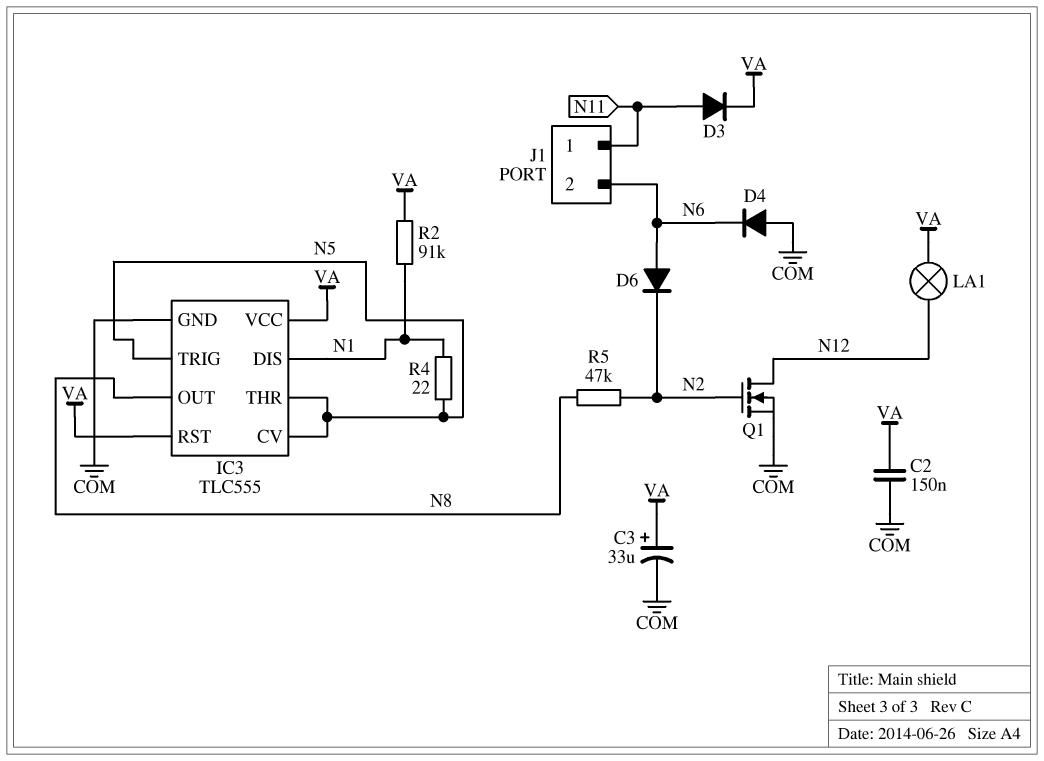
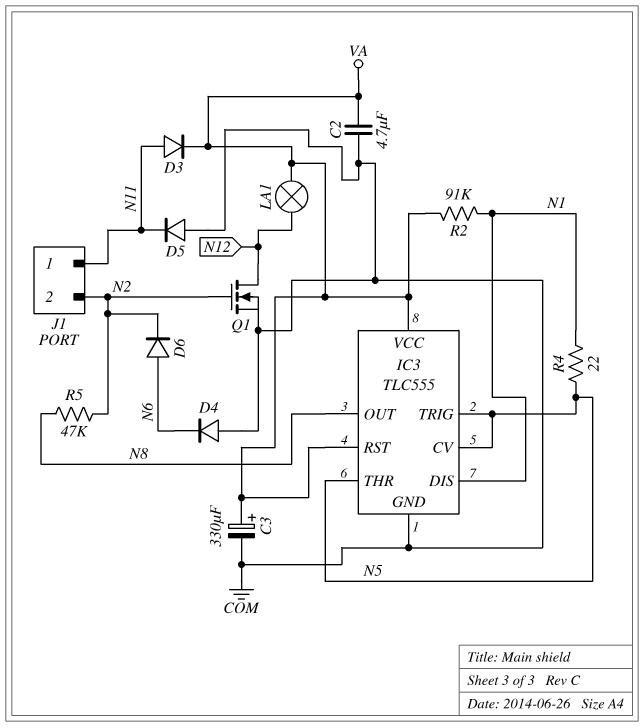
C2: 150nF (COM, VA) -> 4.7uF (COM, VA)
C3: 33uF (plus VA, minus COM) -> 330uF (plus VA, minus COM)
D5: none -> diode (A COM, K N11)
J1 pin 2: N6 -> N2

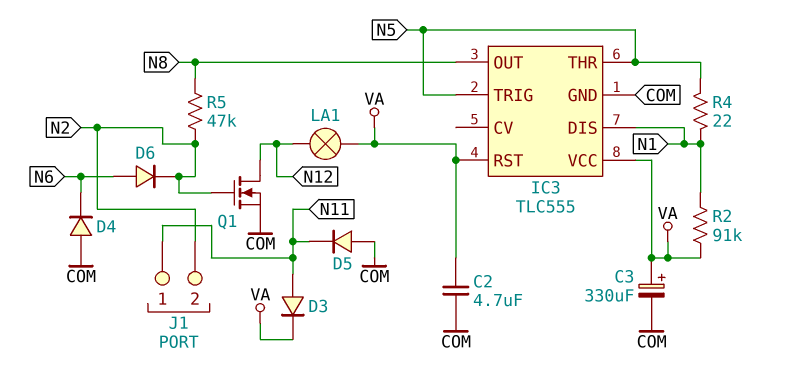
IC3 pin CV: N5 -> none

